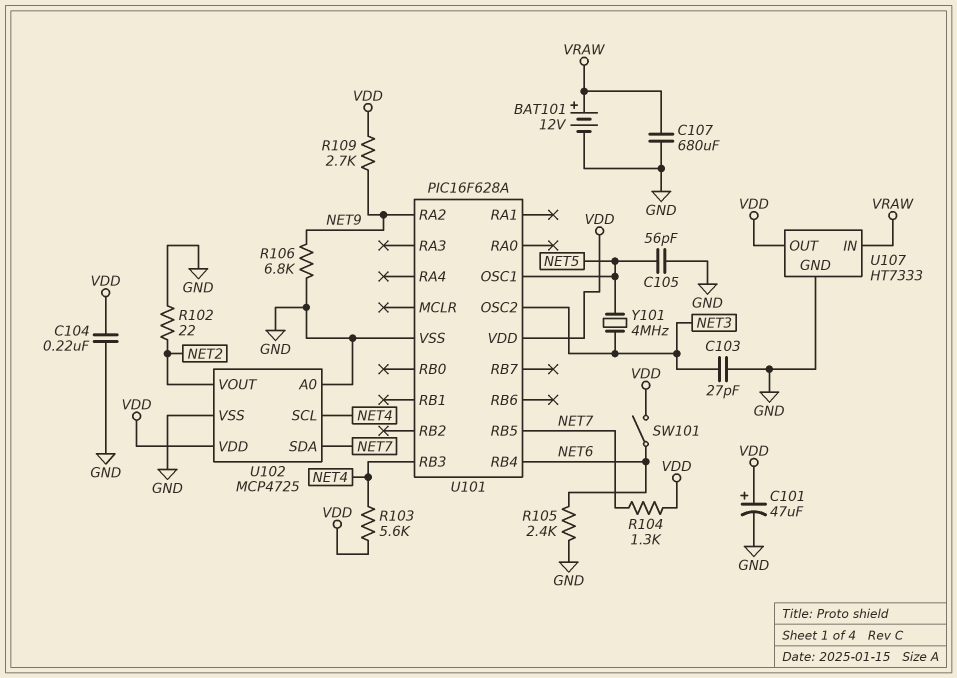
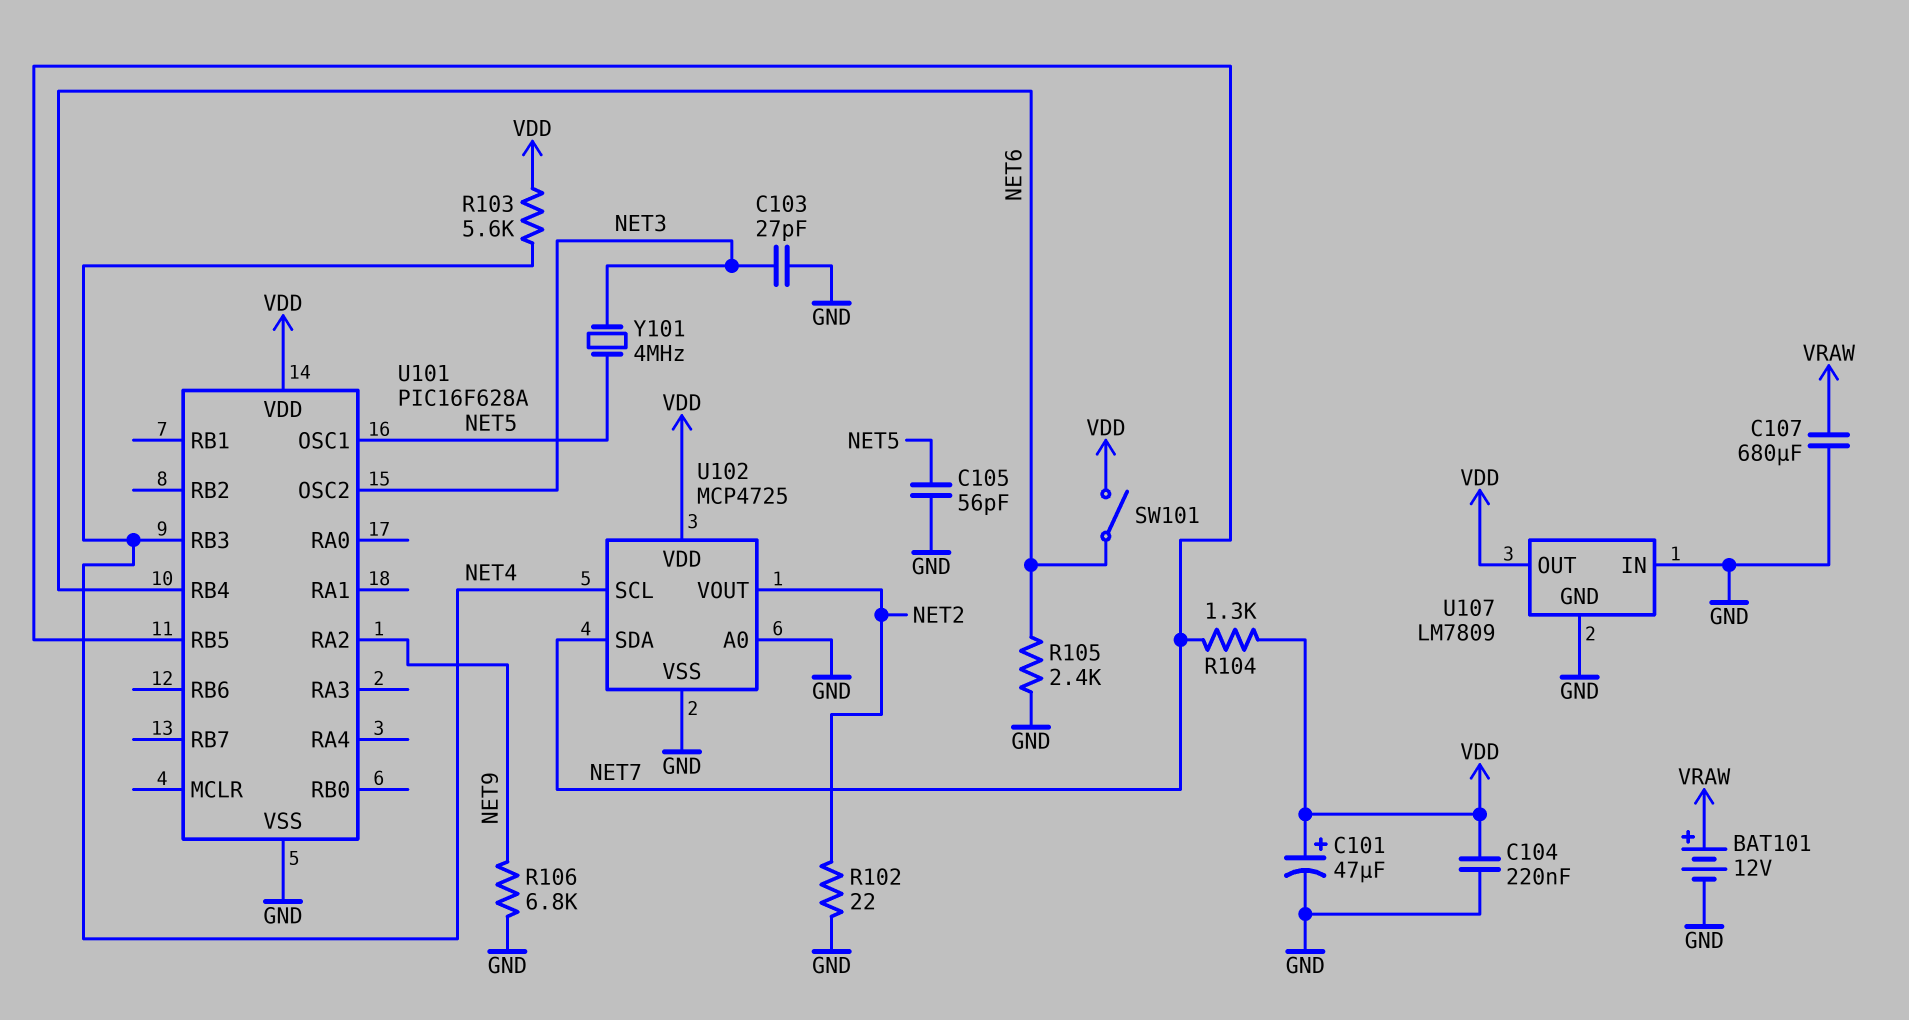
R109: 2.7k (NET9, VDD) -> none
U107: HT7333 -> LM7809
U107 pin IN: VRAW -> GND

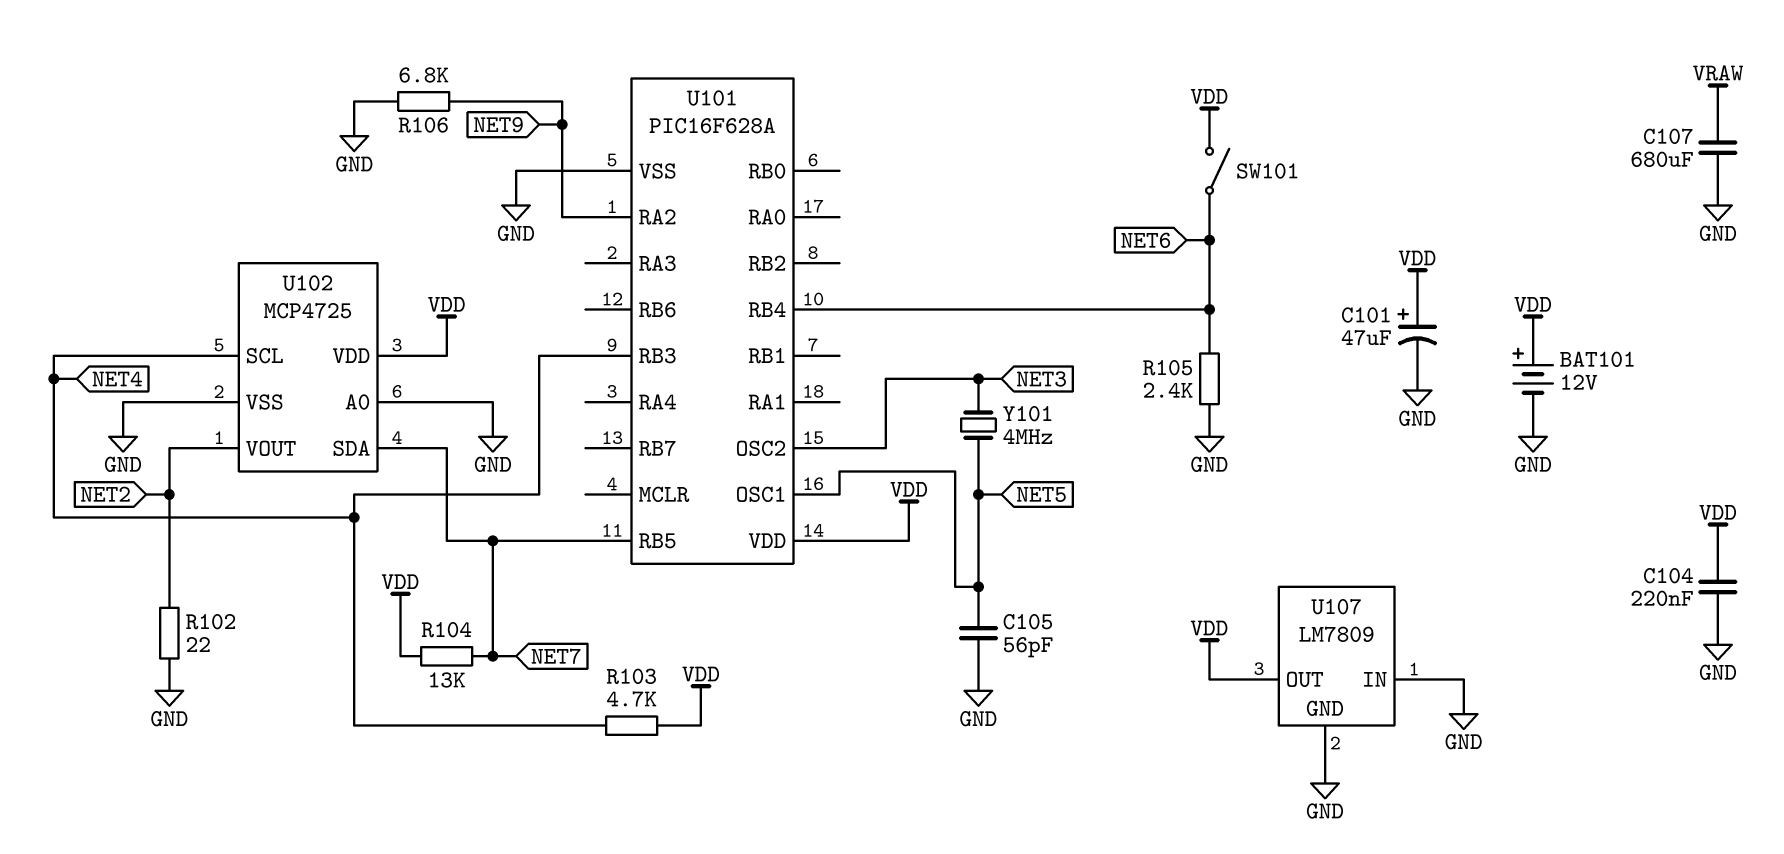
BAT101: 12V (plus VRAW, minus GND) -> 12V (plus VDD, minus GND)
C103: 27pF (GND, NET3) -> none
R103: 5.6k (NET4, VDD) -> 4.7k (NET4, VDD)
R104: 1.3k (NET7, VDD) -> 13k (NET7, VDD)

